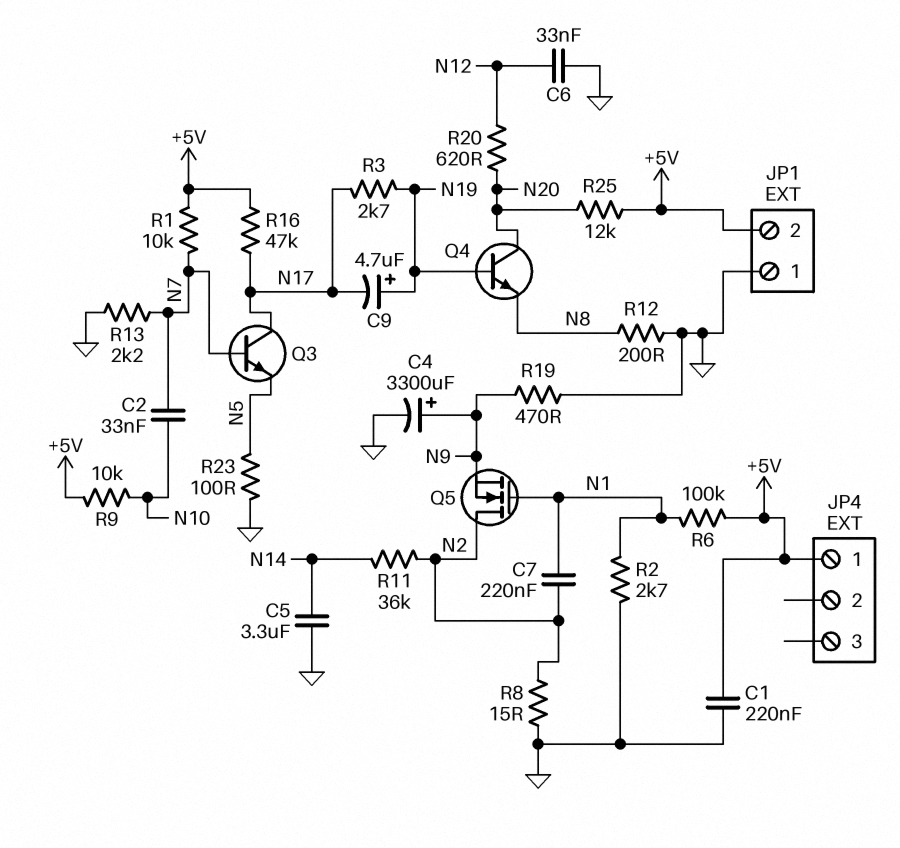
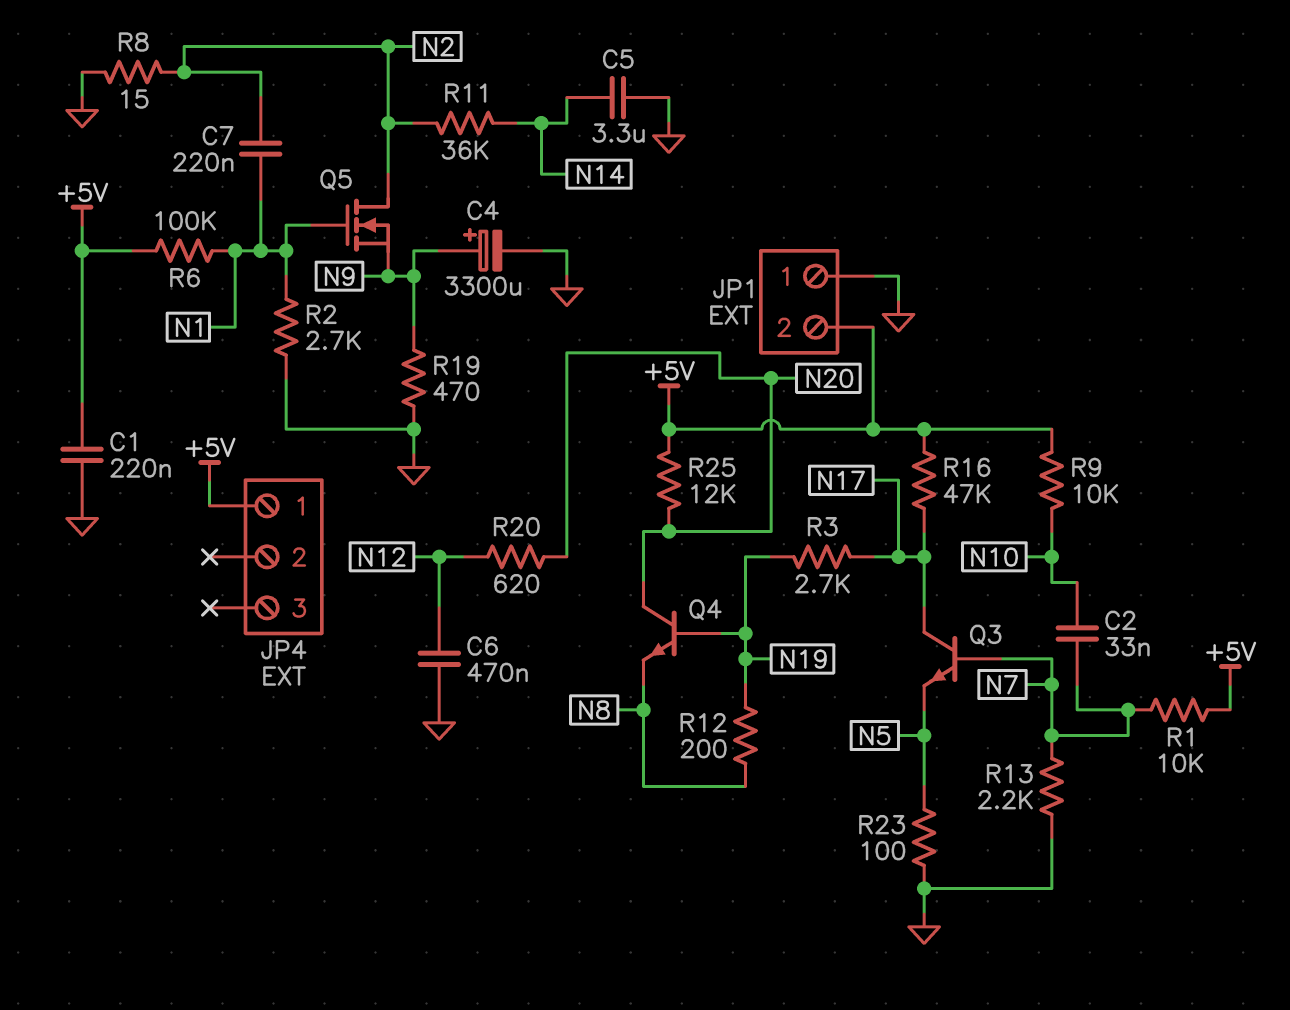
C6: 33nF (GND, N12) -> 470nF (GND, N12)
C9: 4.7uF (plus N19, minus N17) -> none
R12: 200 (GND, N8) -> 200 (N8, N19)

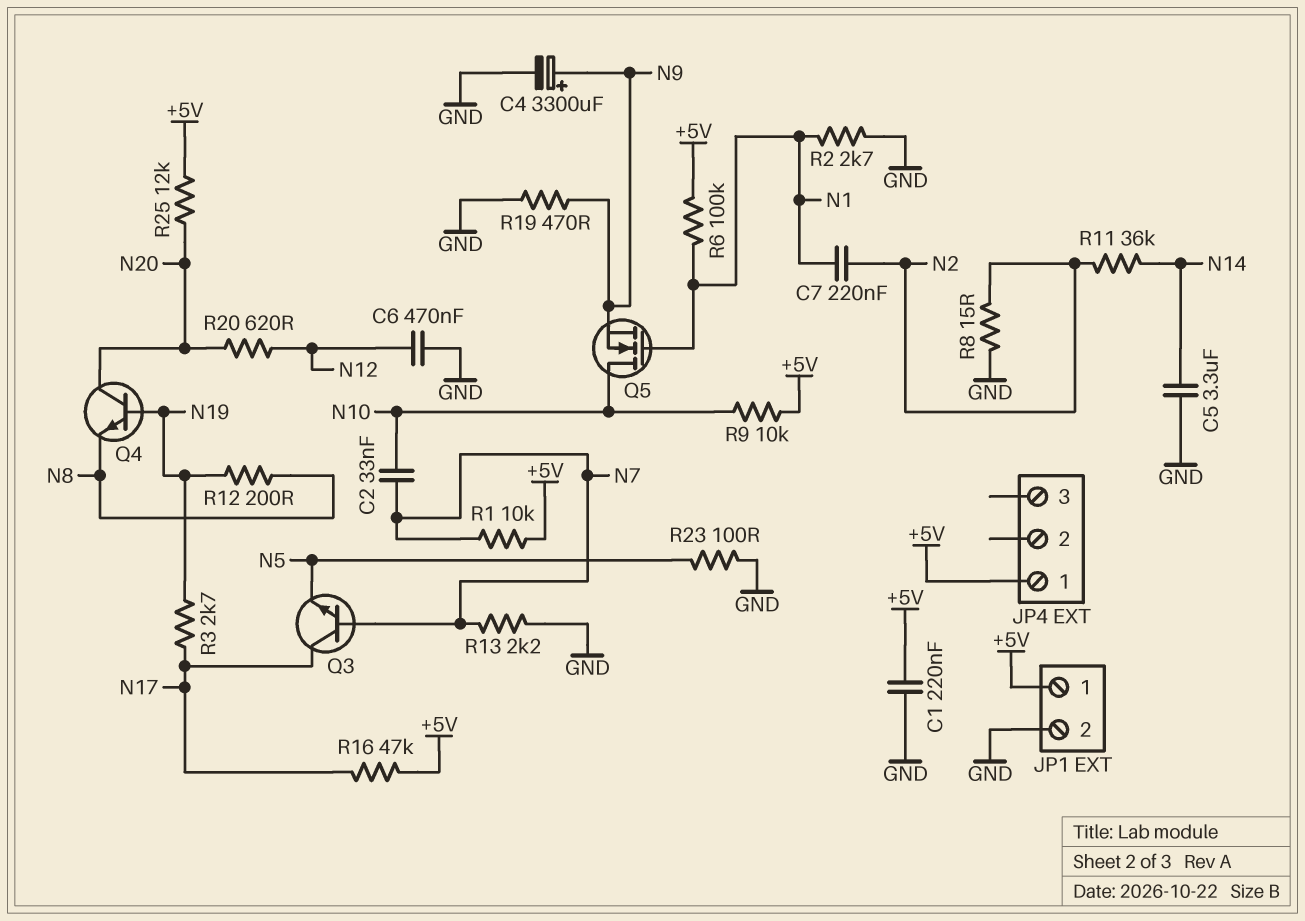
JP1 pin 1: GND -> +5V
JP1 pin 2: +5V -> GND
Q5: NMOS (G N1, D N2, S N9) -> NMOS (G N1, D N10, S N9)

